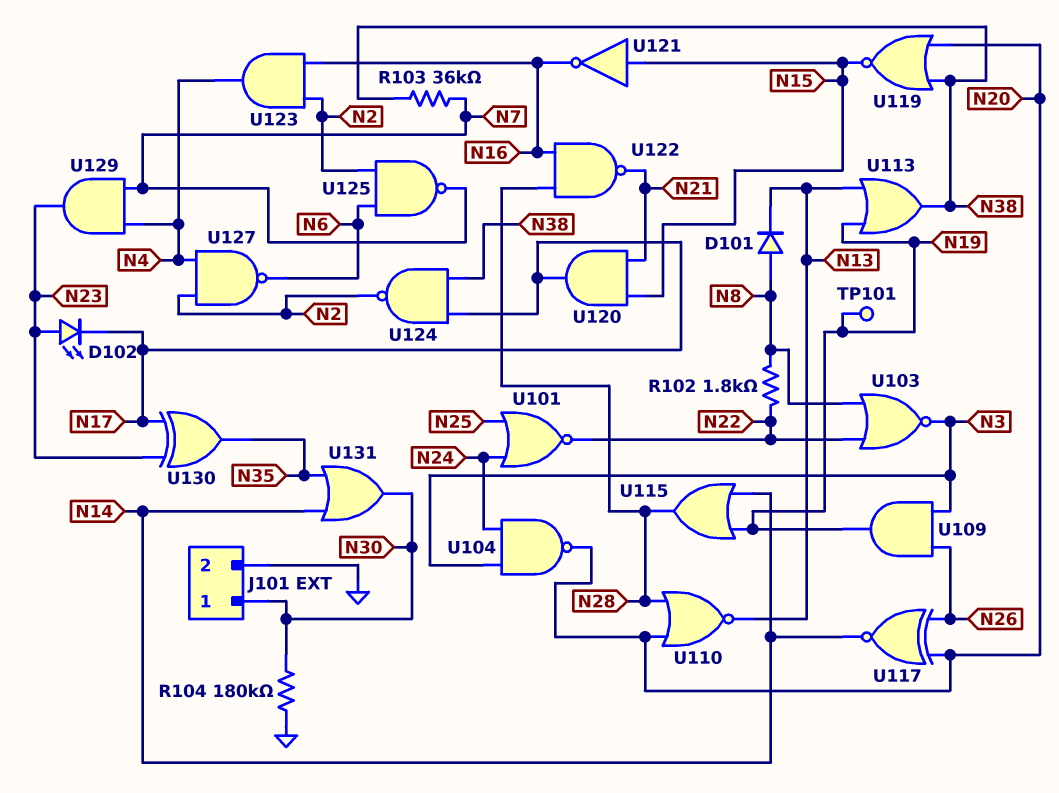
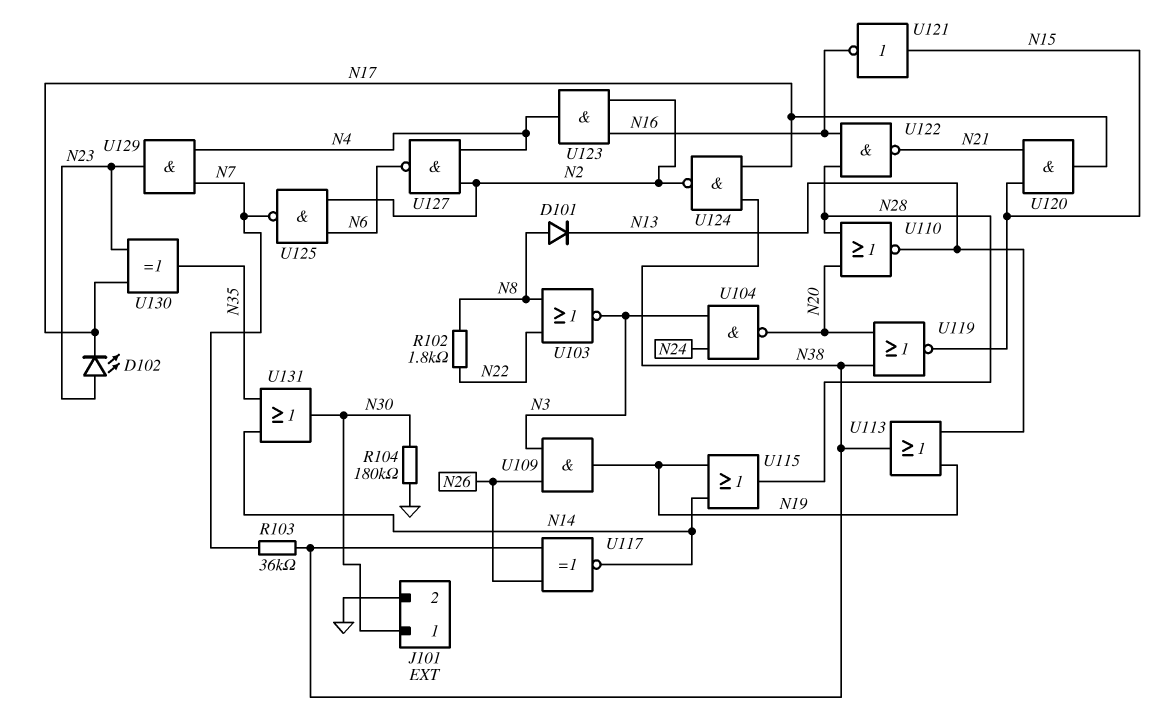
TP101: test point (N19) -> none
U101: NOR (in N24, in N25, out N22) -> none
U117: XNOR (in N20, in N26, out N14) -> XNOR (in N26, in N38, out N14)

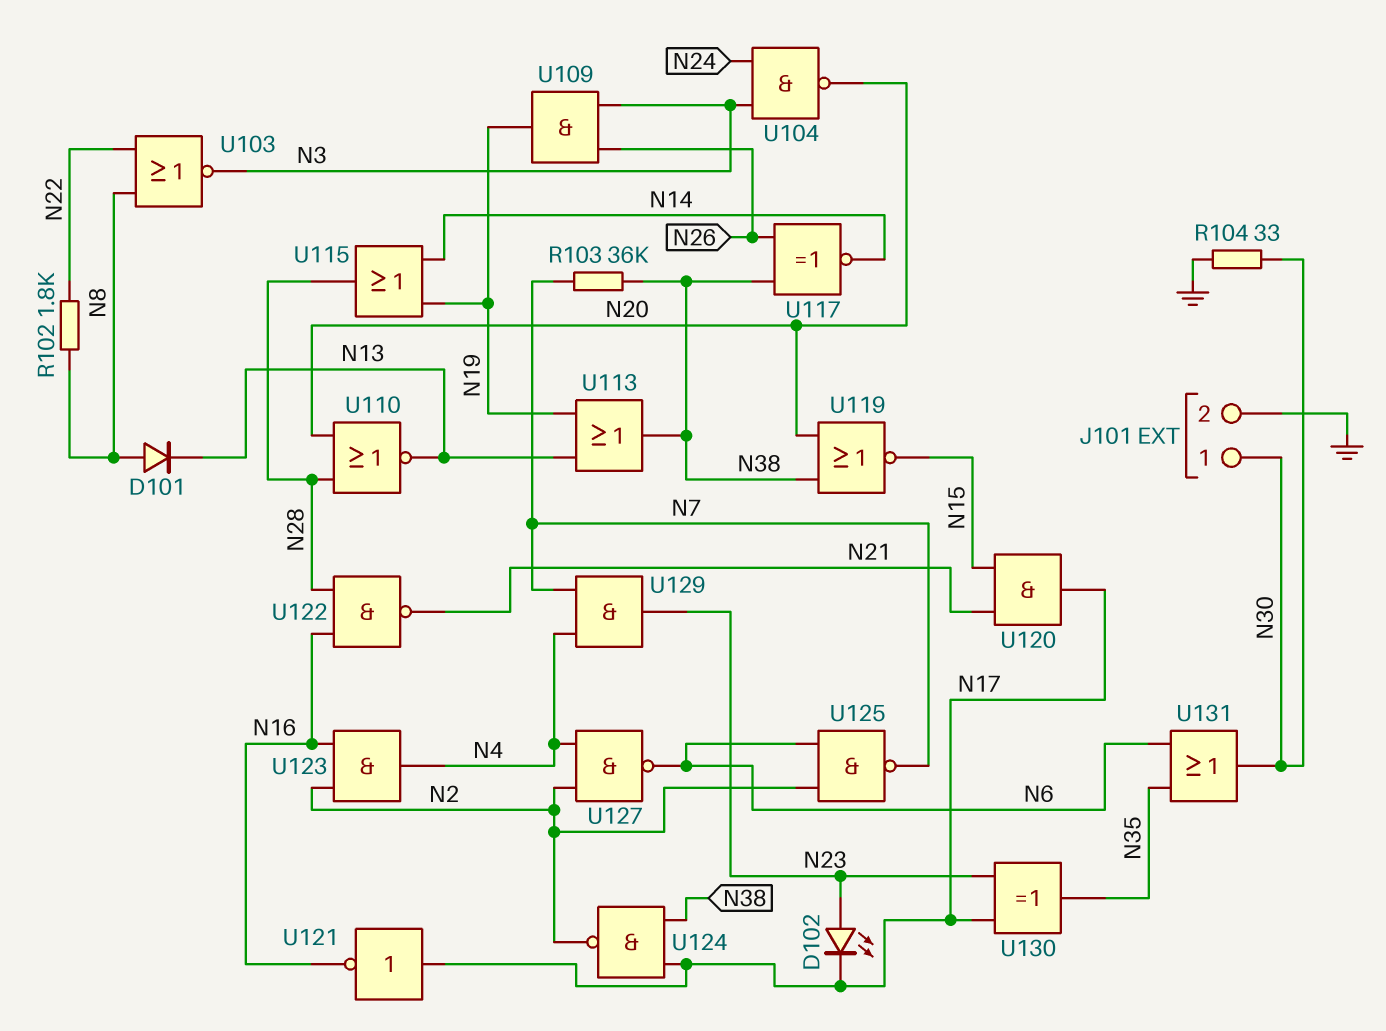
R104: 180k (GND, N30) -> 33 (GND, N30)
U121: NOT (in N15, out N16) -> NOT (in N17, out N16)
U131: OR (in N14, in N35, out N30) -> OR (in N6, in N35, out N30)

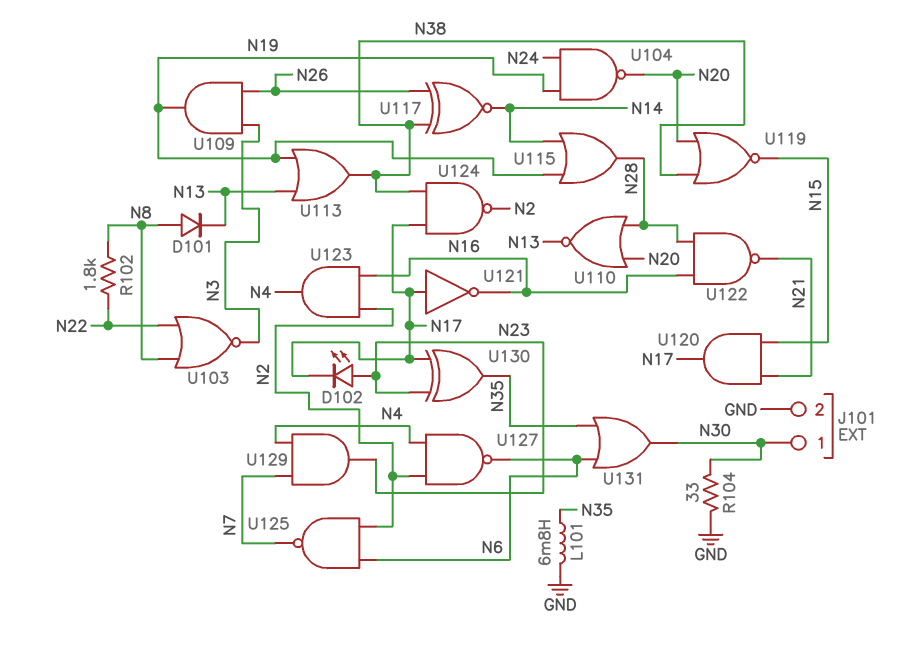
L101: none -> 6.8mH (GND, N35)
R103: 36k (N7, N38) -> none
U104: NAND (in N3, in N24, out N20) -> NAND (in N19, in N24, out N20)

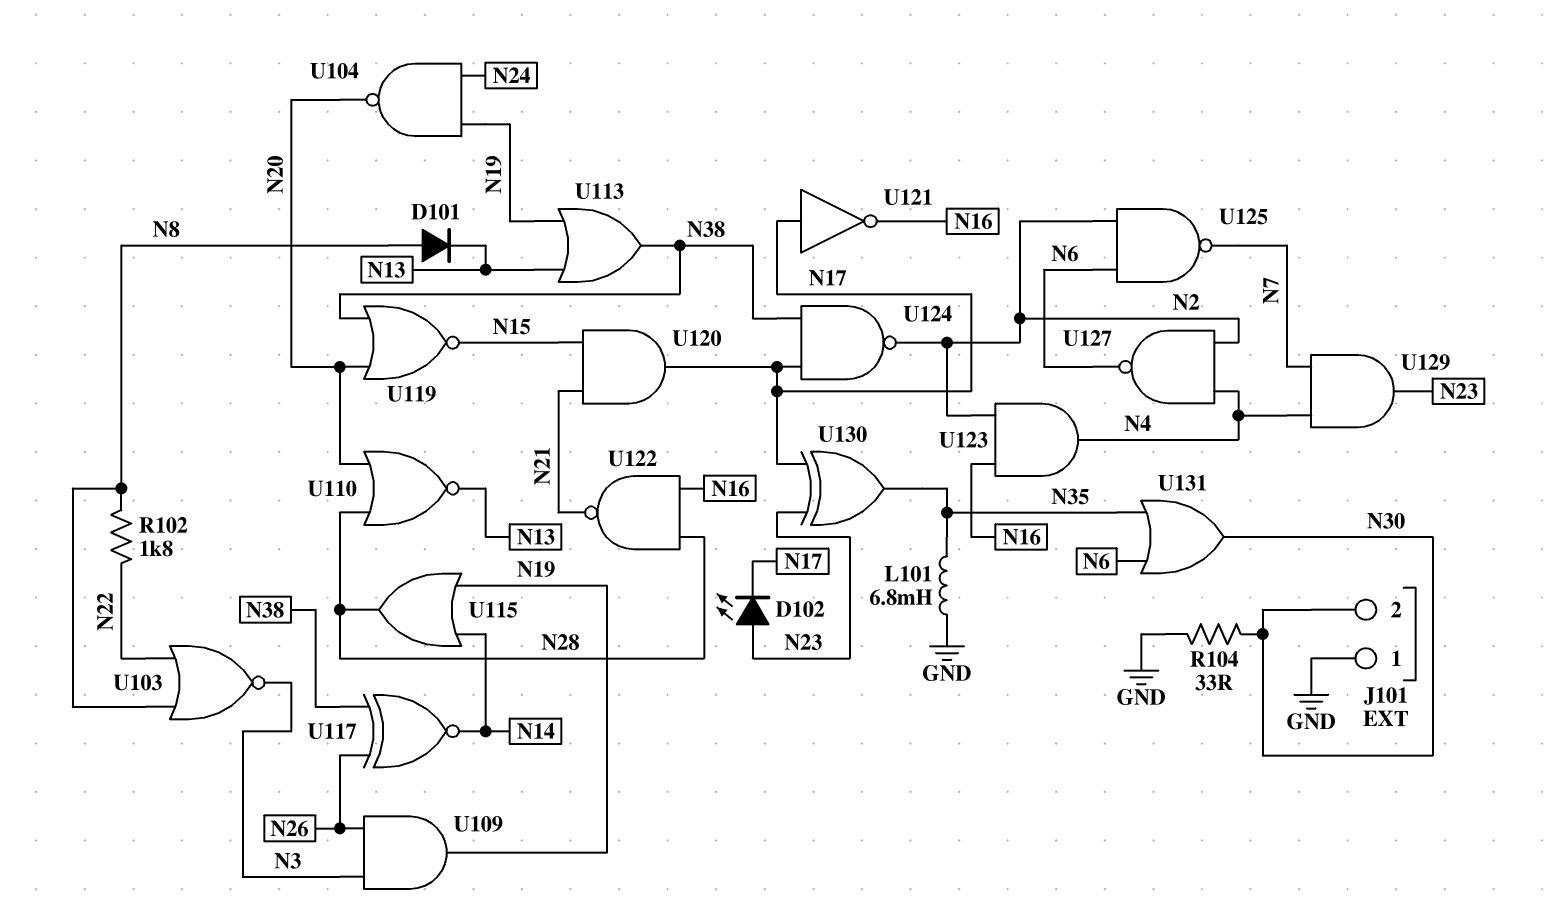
J101 pin 1: N30 -> GND
J101 pin 2: GND -> N30

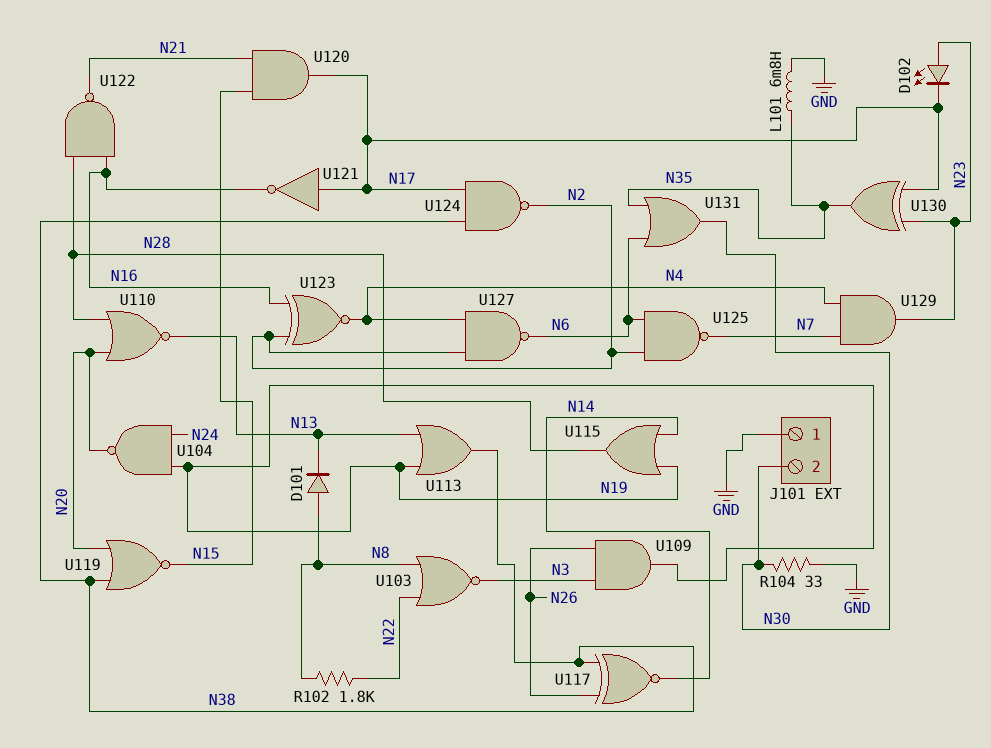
U123: AND (in N2, in N16, out N4) -> XNOR (in N2, in N16, out N4)

